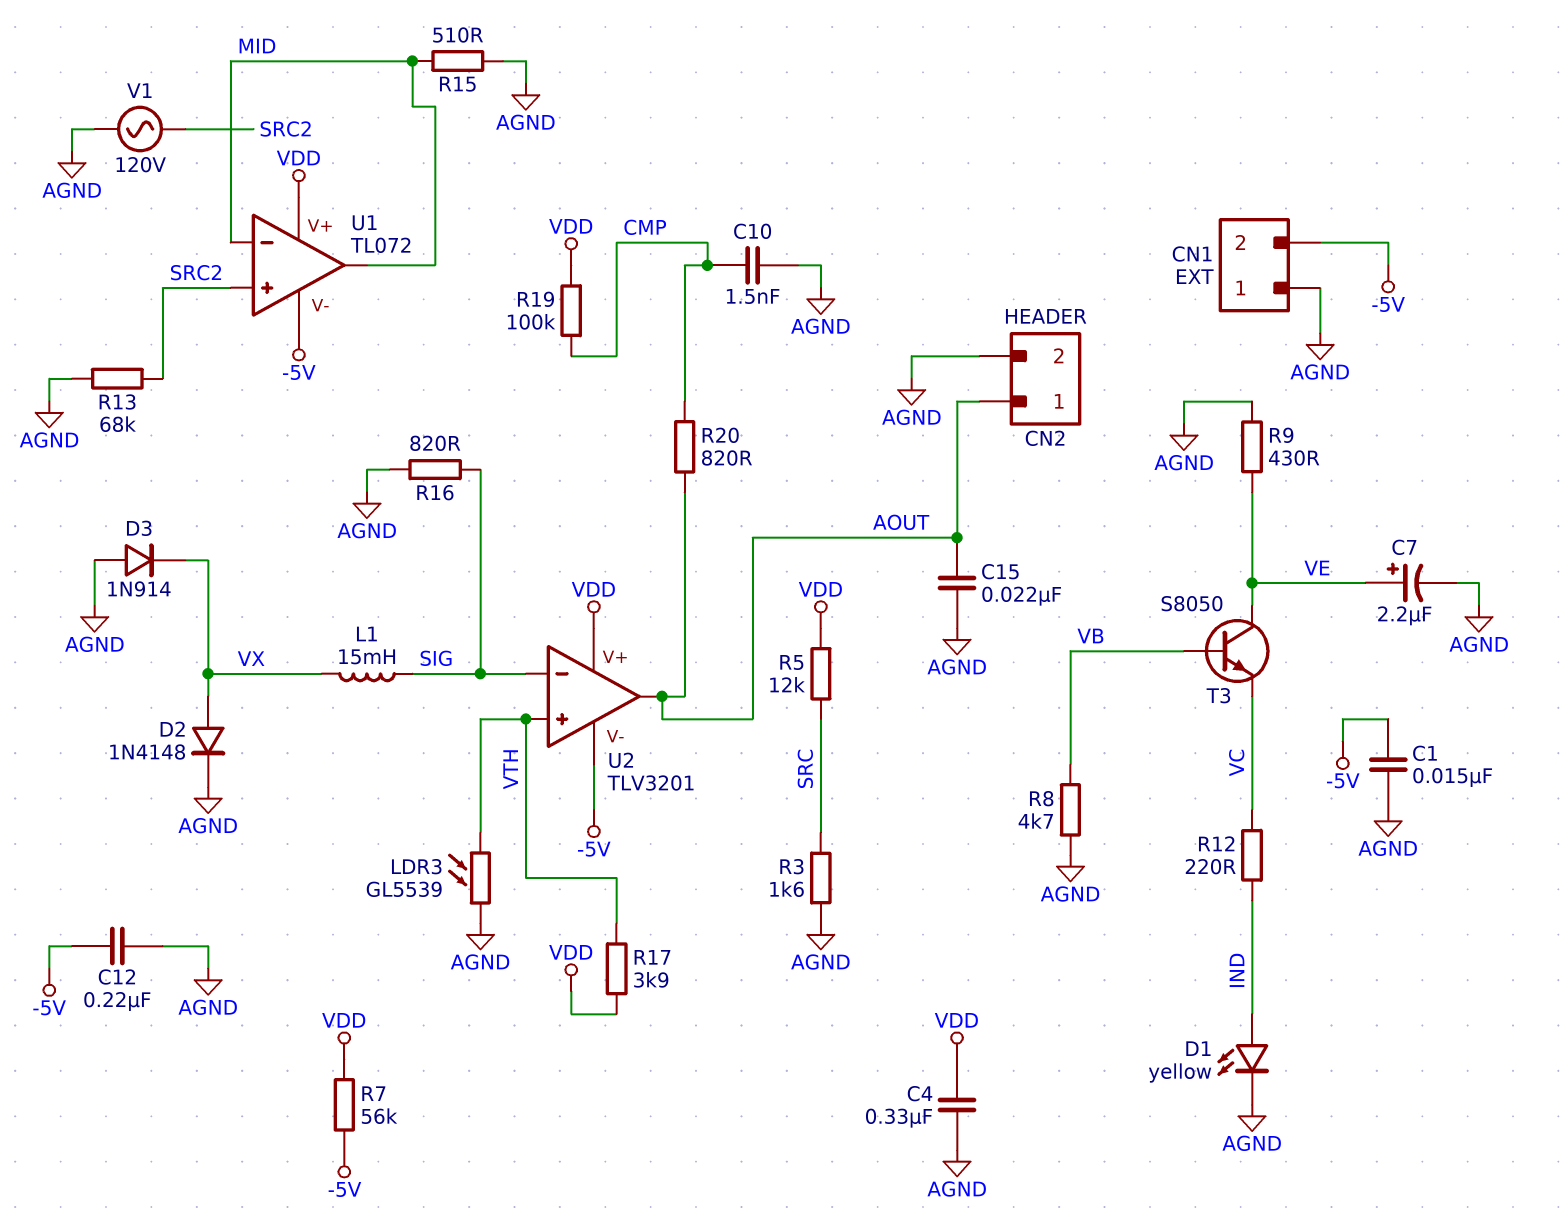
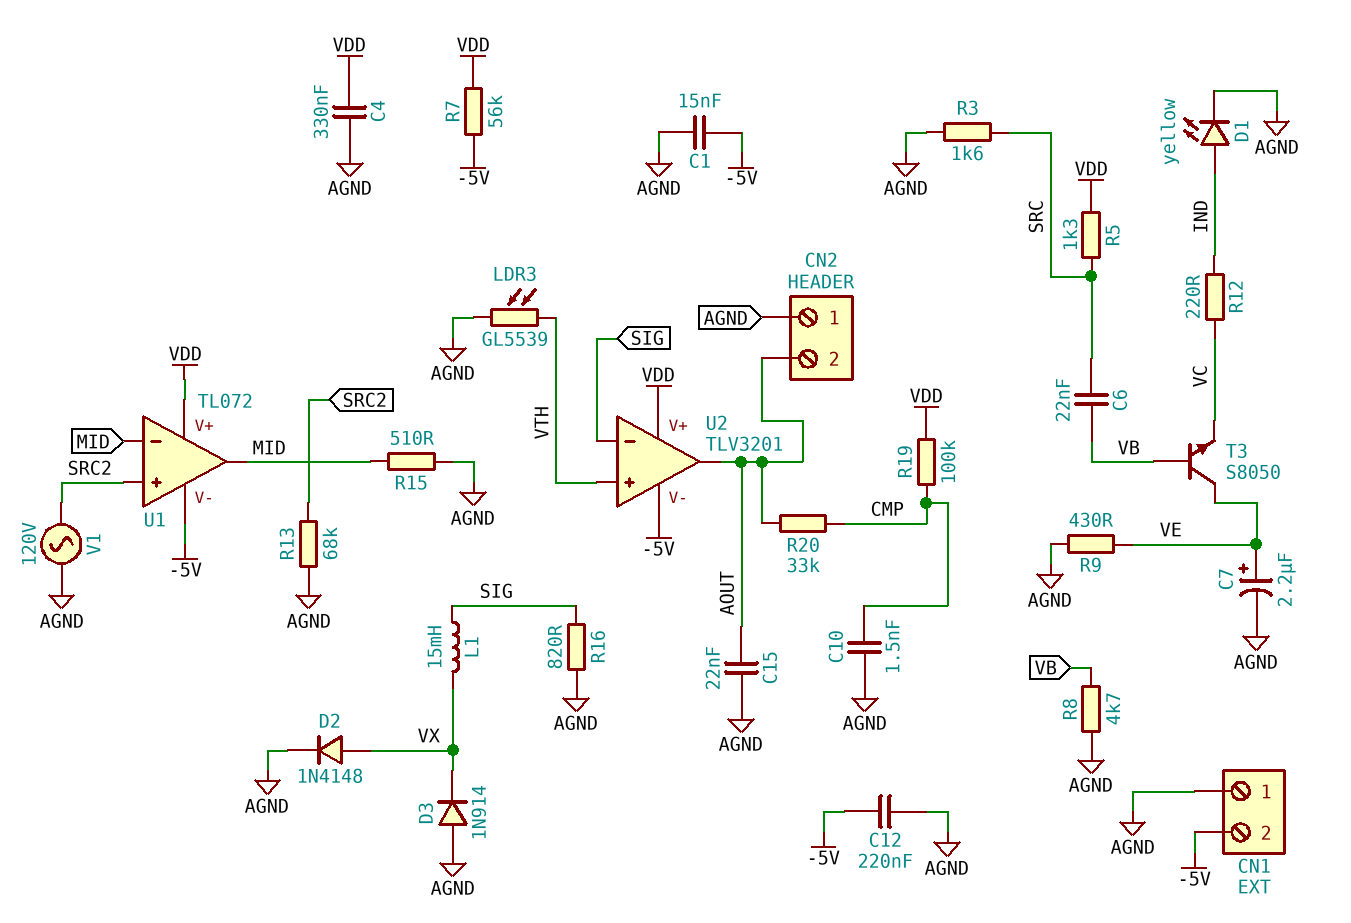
C6: none -> 22nF (SRC, VB)
CN2 pin 1: AOUT -> AGND
CN2 pin 2: AGND -> AOUT
R5: 12k (SRC, VDD) -> 1.3k (SRC, VDD)
R17: 3.9k (VDD, VTH) -> none
R20: 820 (AOUT, CMP) -> 33k (AOUT, CMP)

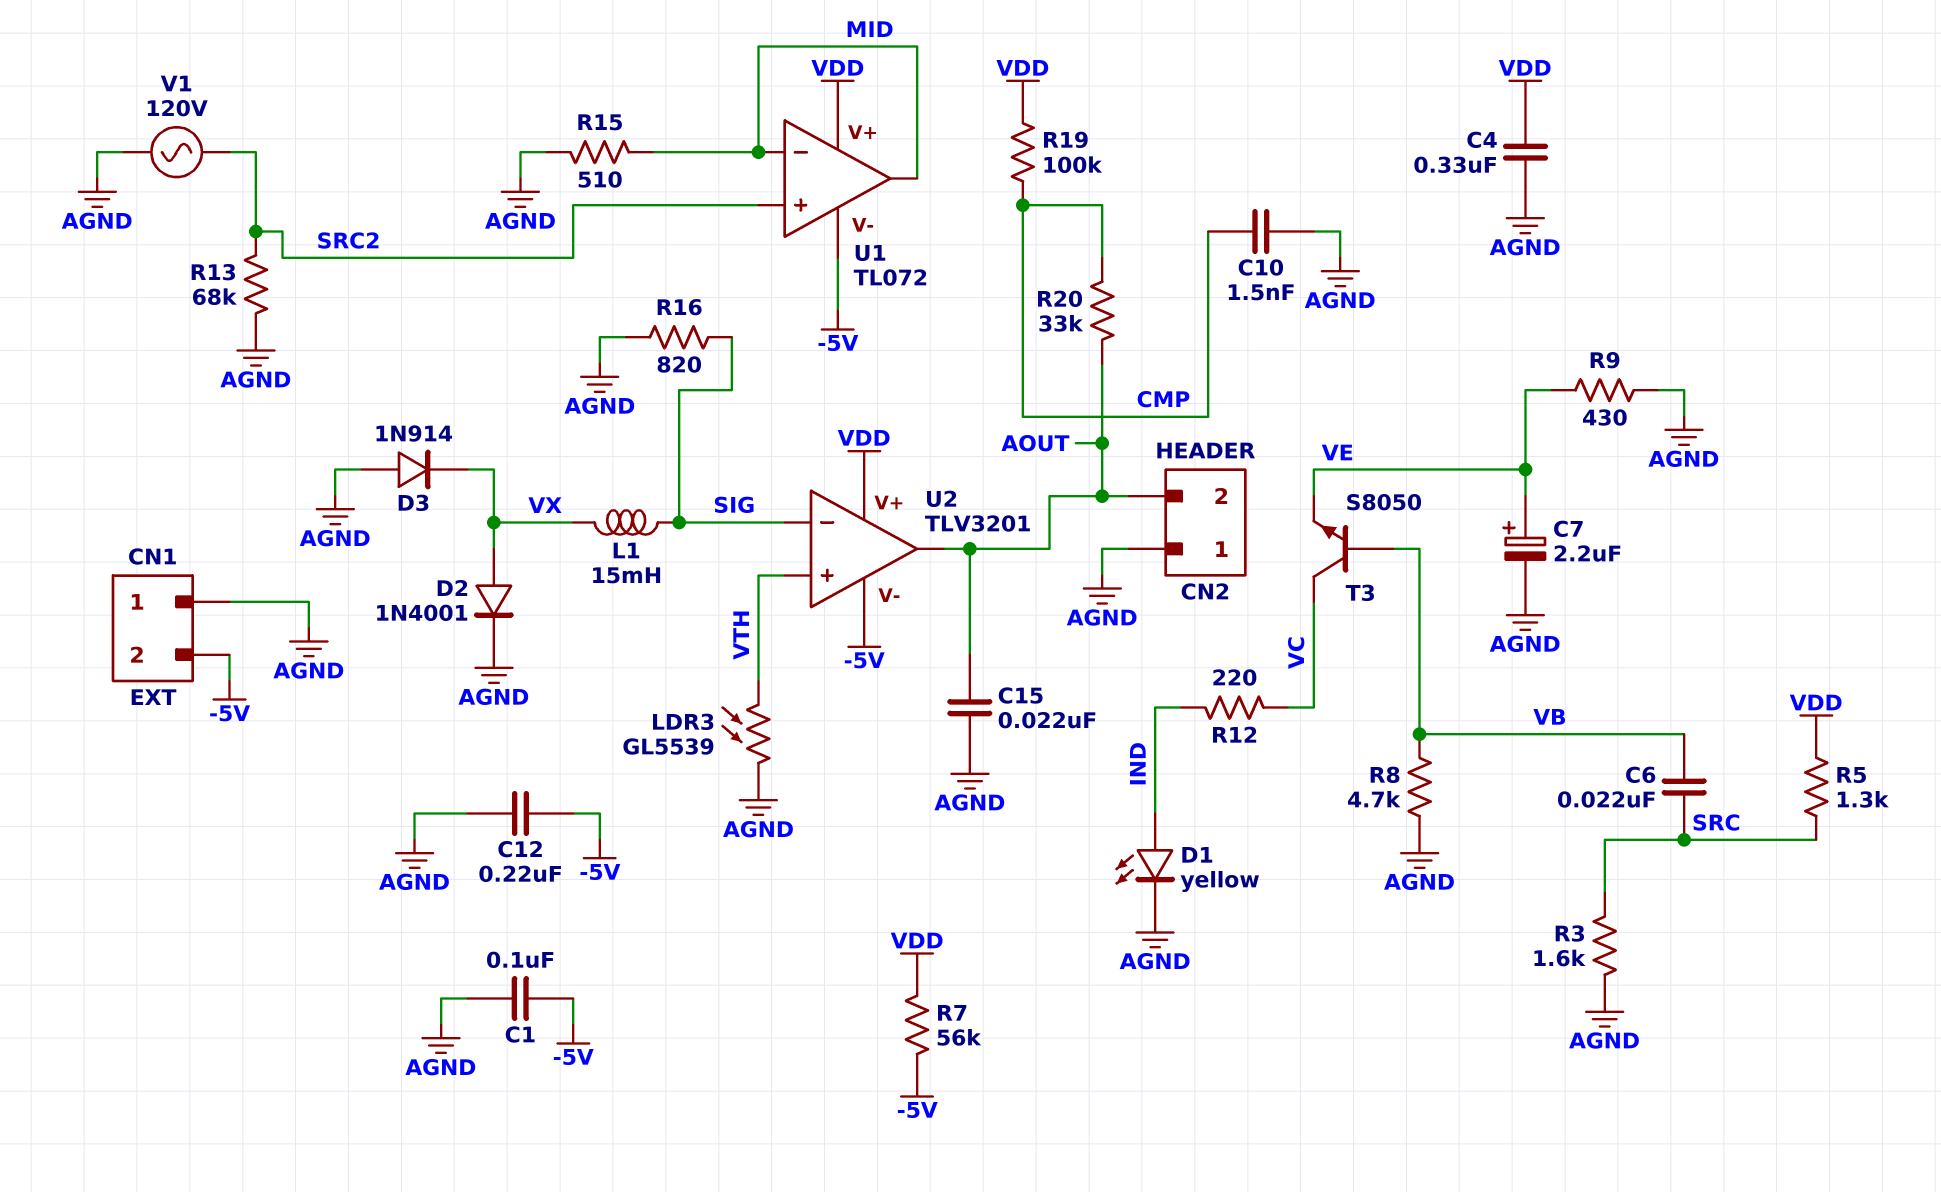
C1: 15nF (-5V, AGND) -> 100nF (-5V, AGND)
D2: diode 1N4148 (A VX, K AGND) -> diode 1N4001 (A VX, K AGND)
T3: NPN S8050 (B VB, C VE, E VC) -> NPN S8050 (B VB, C VC, E VE)

